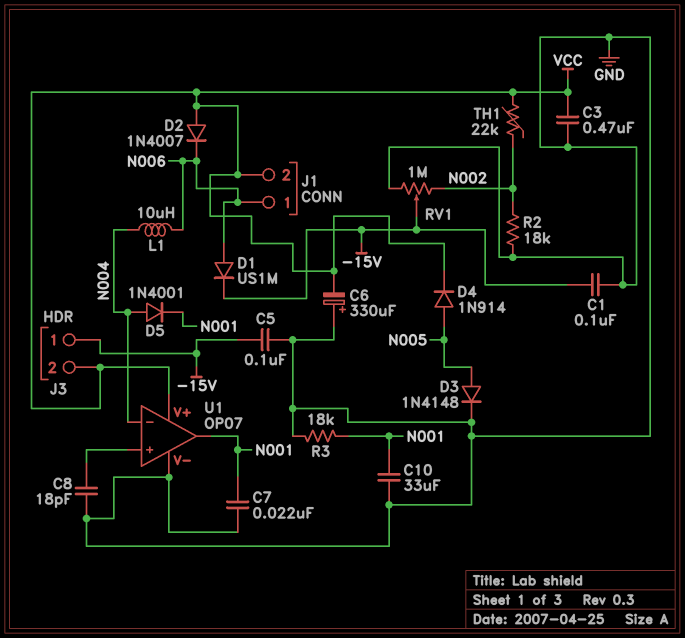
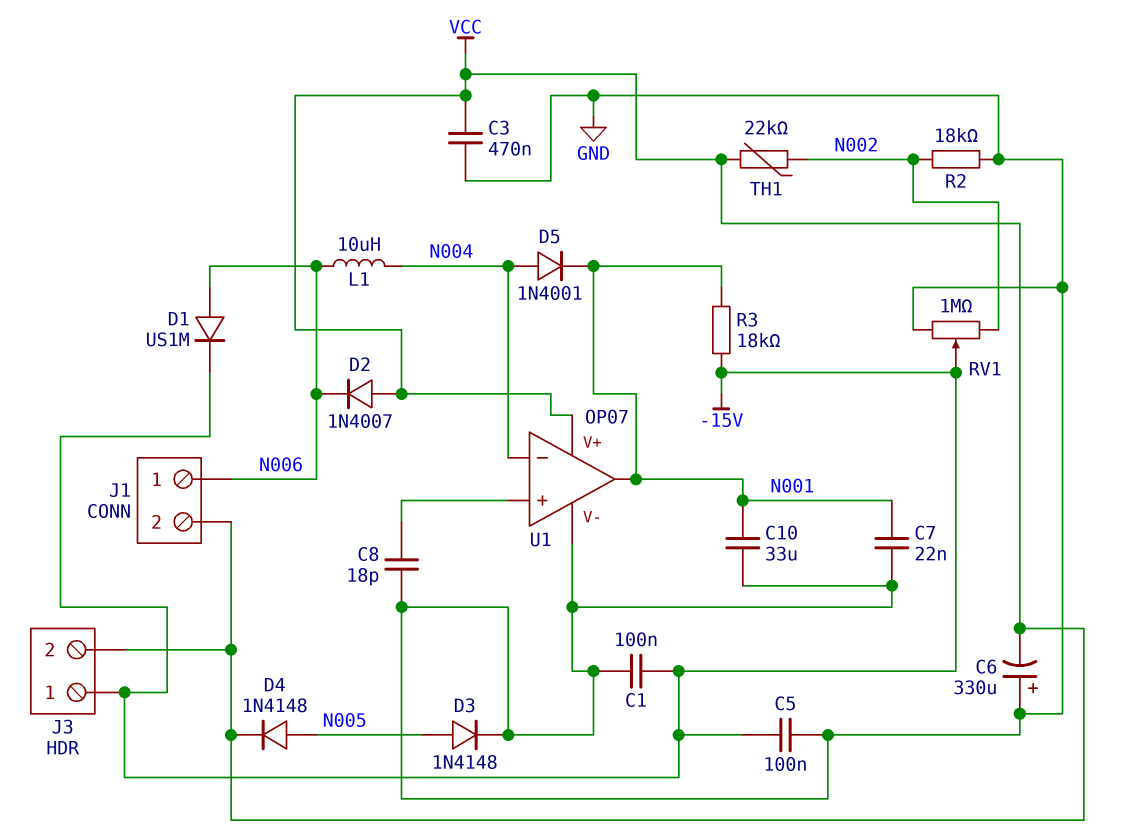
D4: diode 1N914 (A N005, K VCC) -> diode 1N4148 (A N005, K VCC)
R3: 18k (GND, N001) -> 18k (-15V, N001)

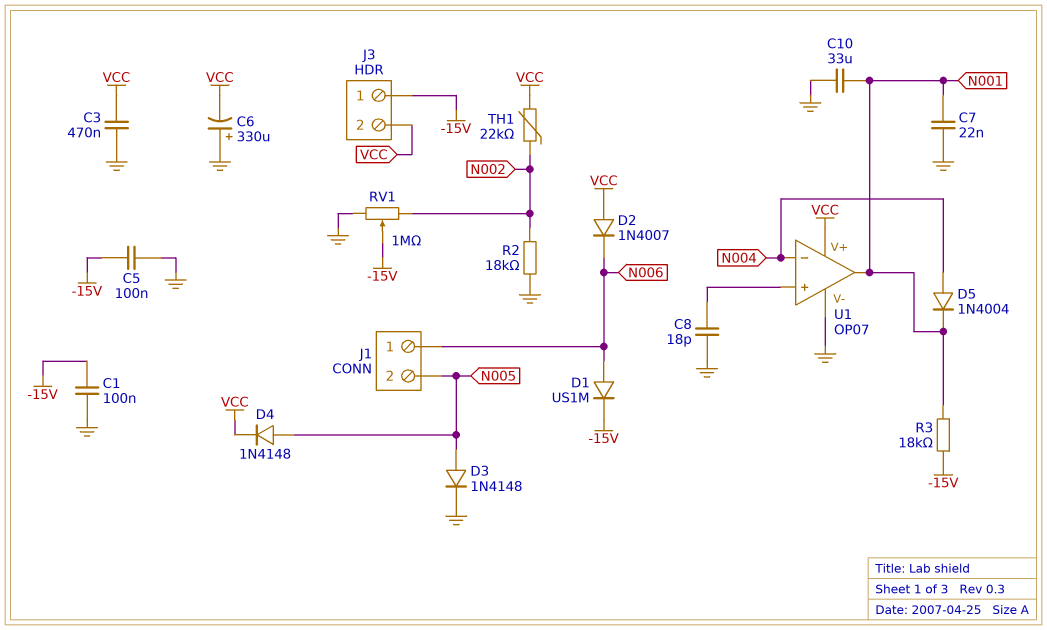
D5: diode 1N4001 (A N004, K N001) -> diode 1N4004 (A N004, K N001)
J1 pin 2: VCC -> N005
L1: 10uH (N004, N006) -> none

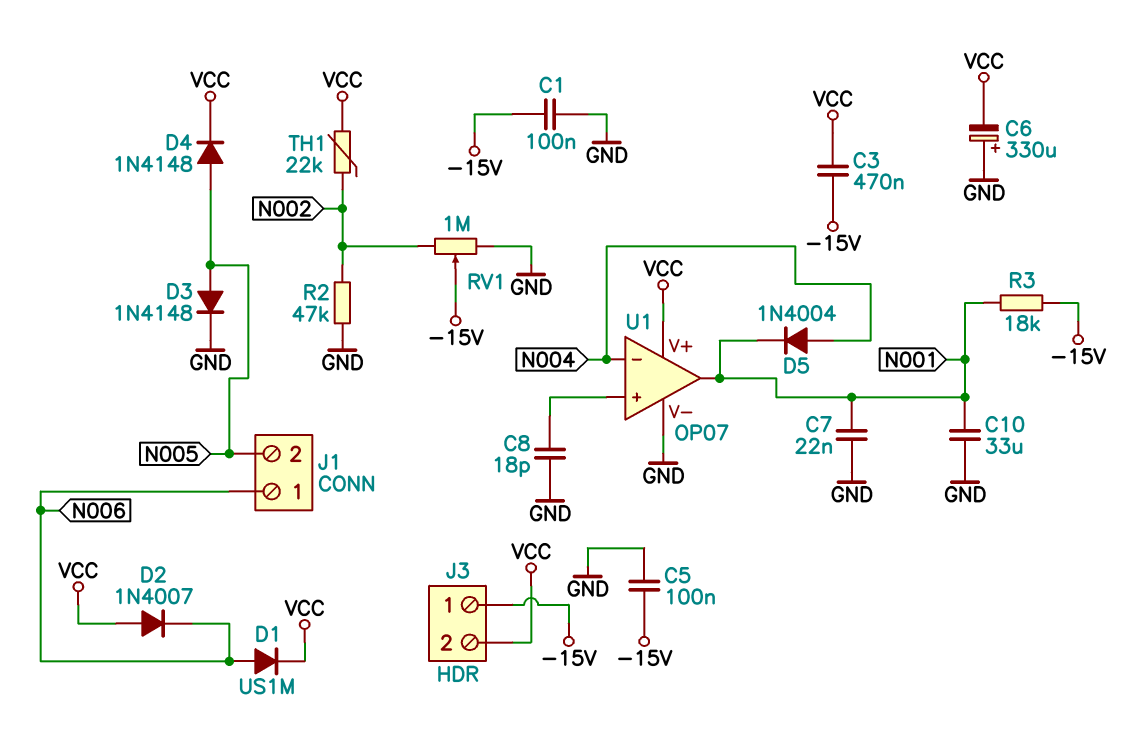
C3: 470nF (GND, VCC) -> 470nF (-15V, VCC)
D1: diode US1M (A N006, K -15V) -> diode US1M (A N006, K VCC)
R2: 18k (GND, N002) -> 47k (GND, N002)

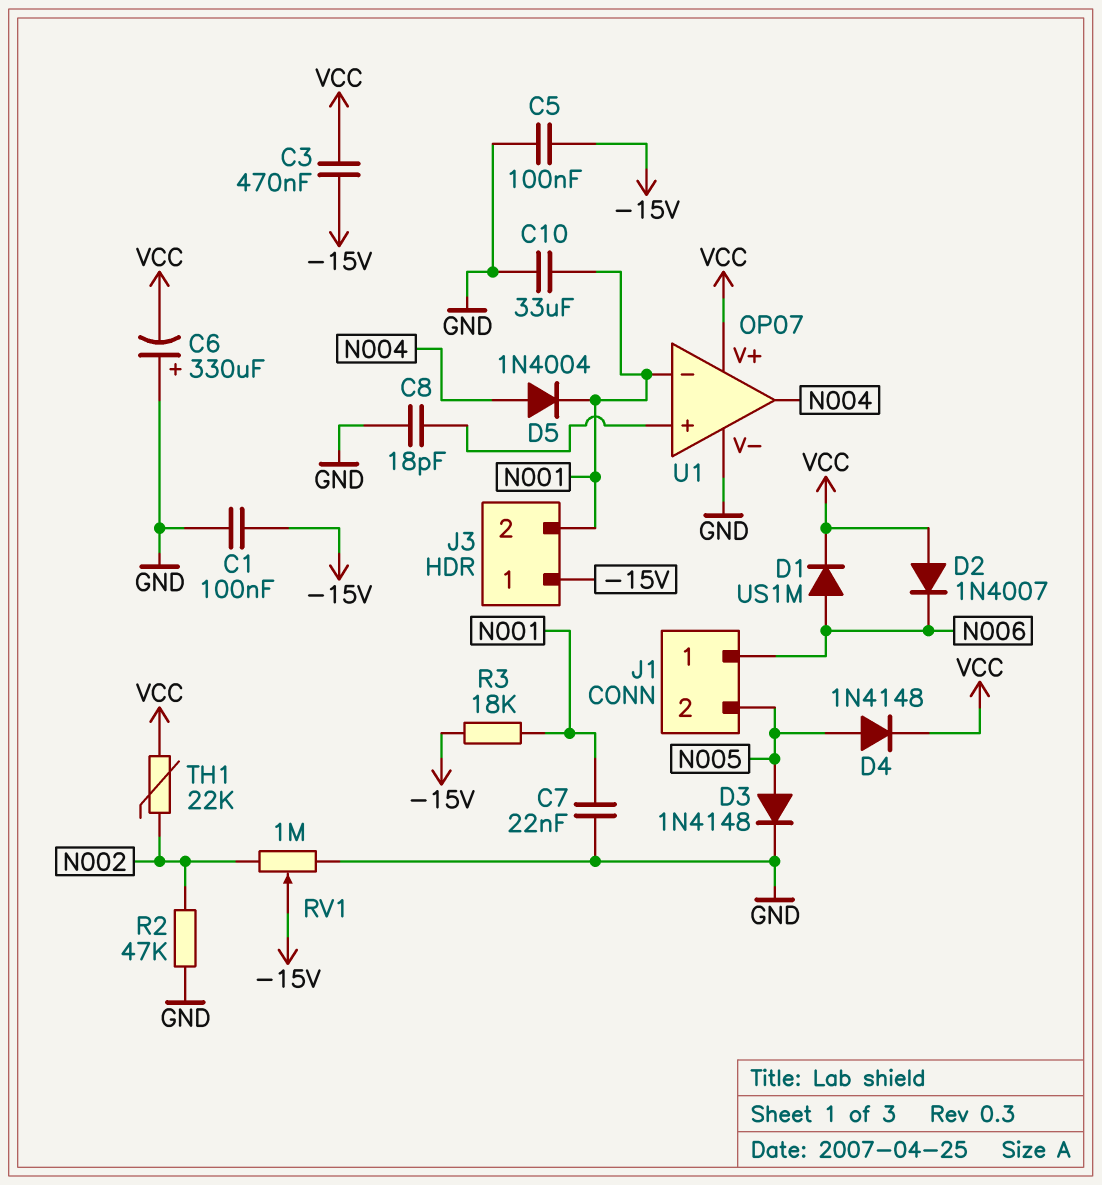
J3 pin 2: VCC -> N001
U1 pin in-: N004 -> N001
U1 pin out: N001 -> N004

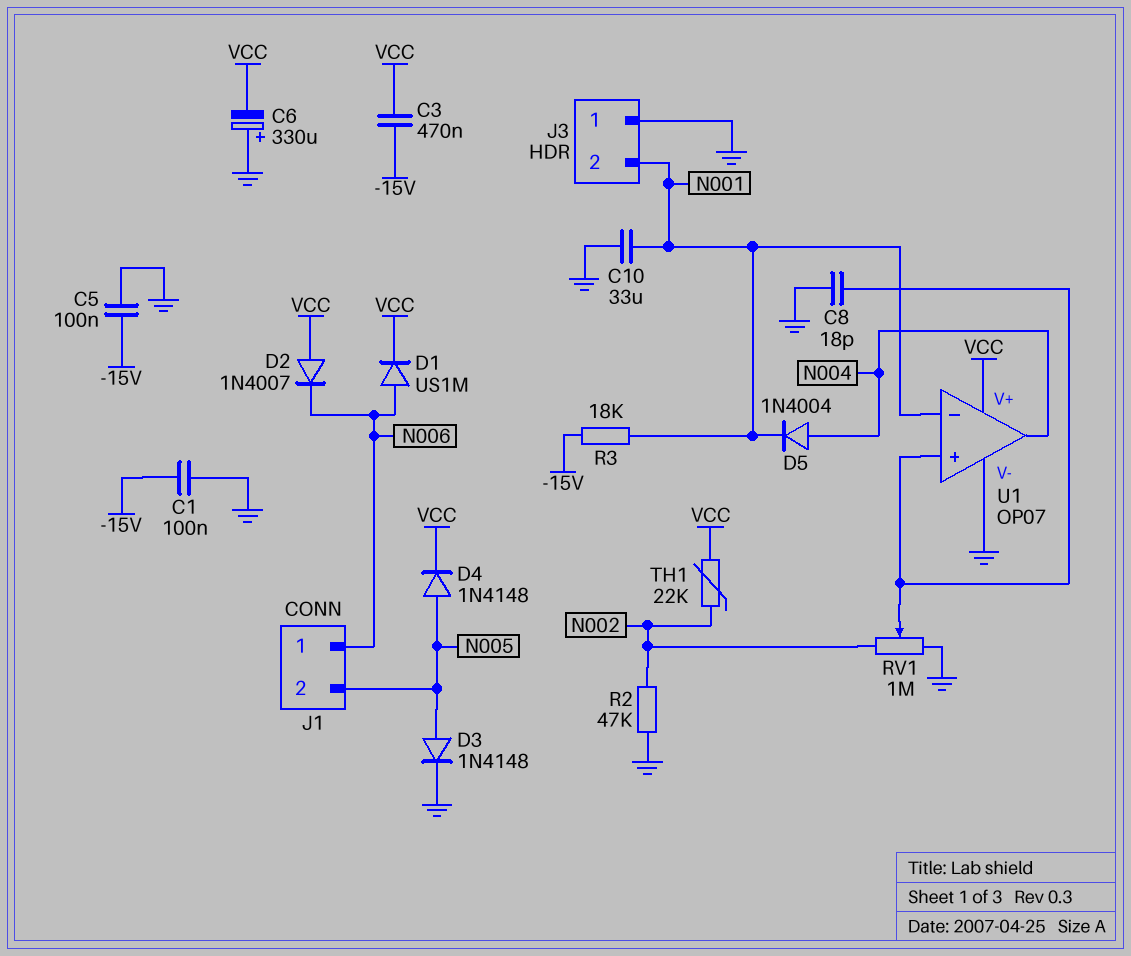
C7: 22nF (GND, N001) -> none
J3 pin 1: -15V -> GND
RV1: 1M (GND, N002, wiper -15V) -> 1M (GND, N002, wiper U1/in+)

